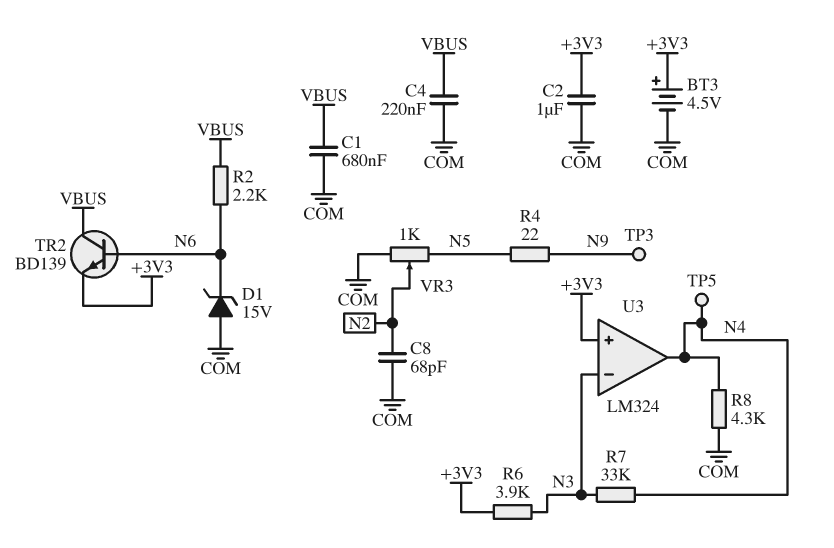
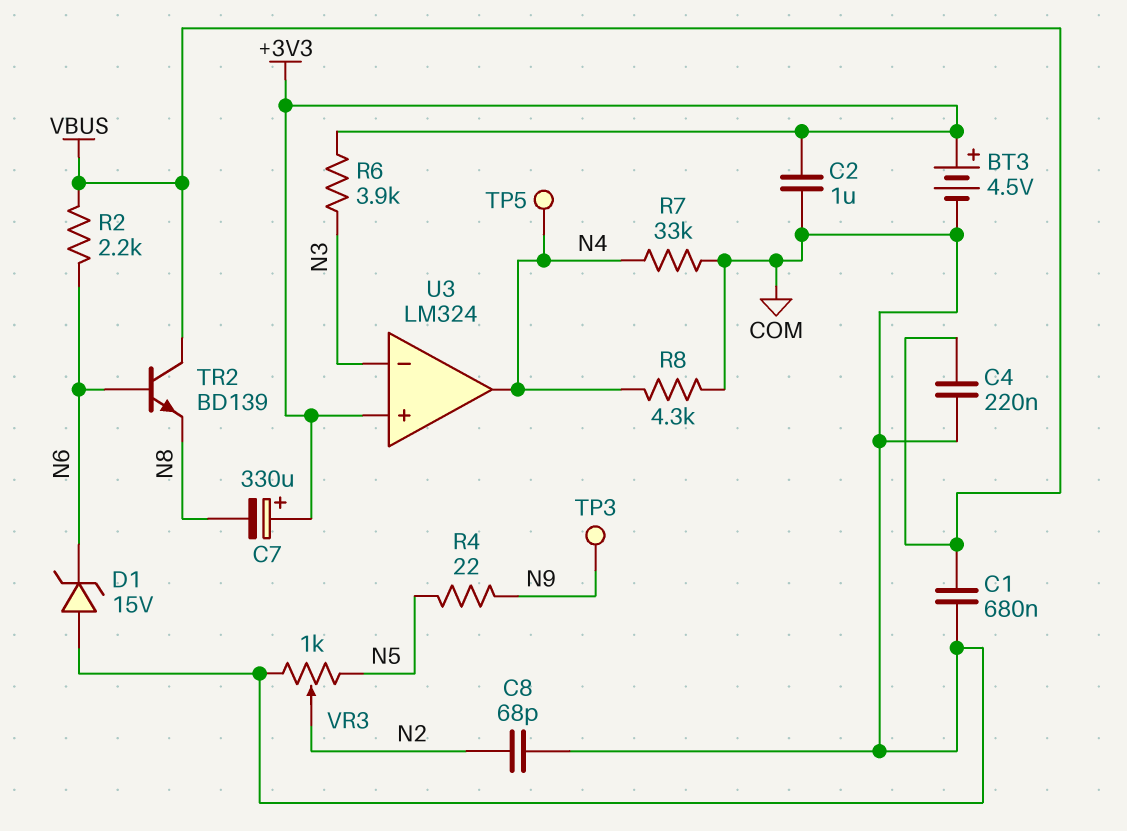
C7: none -> 330uF (plus +3V3, minus N8)
R7: 33k (N3, N4) -> 33k (COM, N4)
TR2: NPN BD139 (B N6, C VBUS, E +3V3) -> NPN BD139 (B N6, C VBUS, E N8)

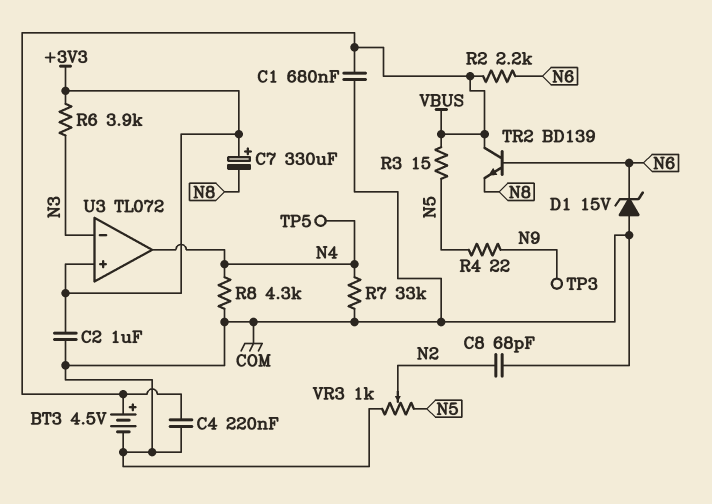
BT3: 4.5V (plus +3V3, minus COM) -> 4.5V (plus VBUS, minus COM)
R3: none -> 15 (N5, VBUS)
U3: LM324 -> TL072

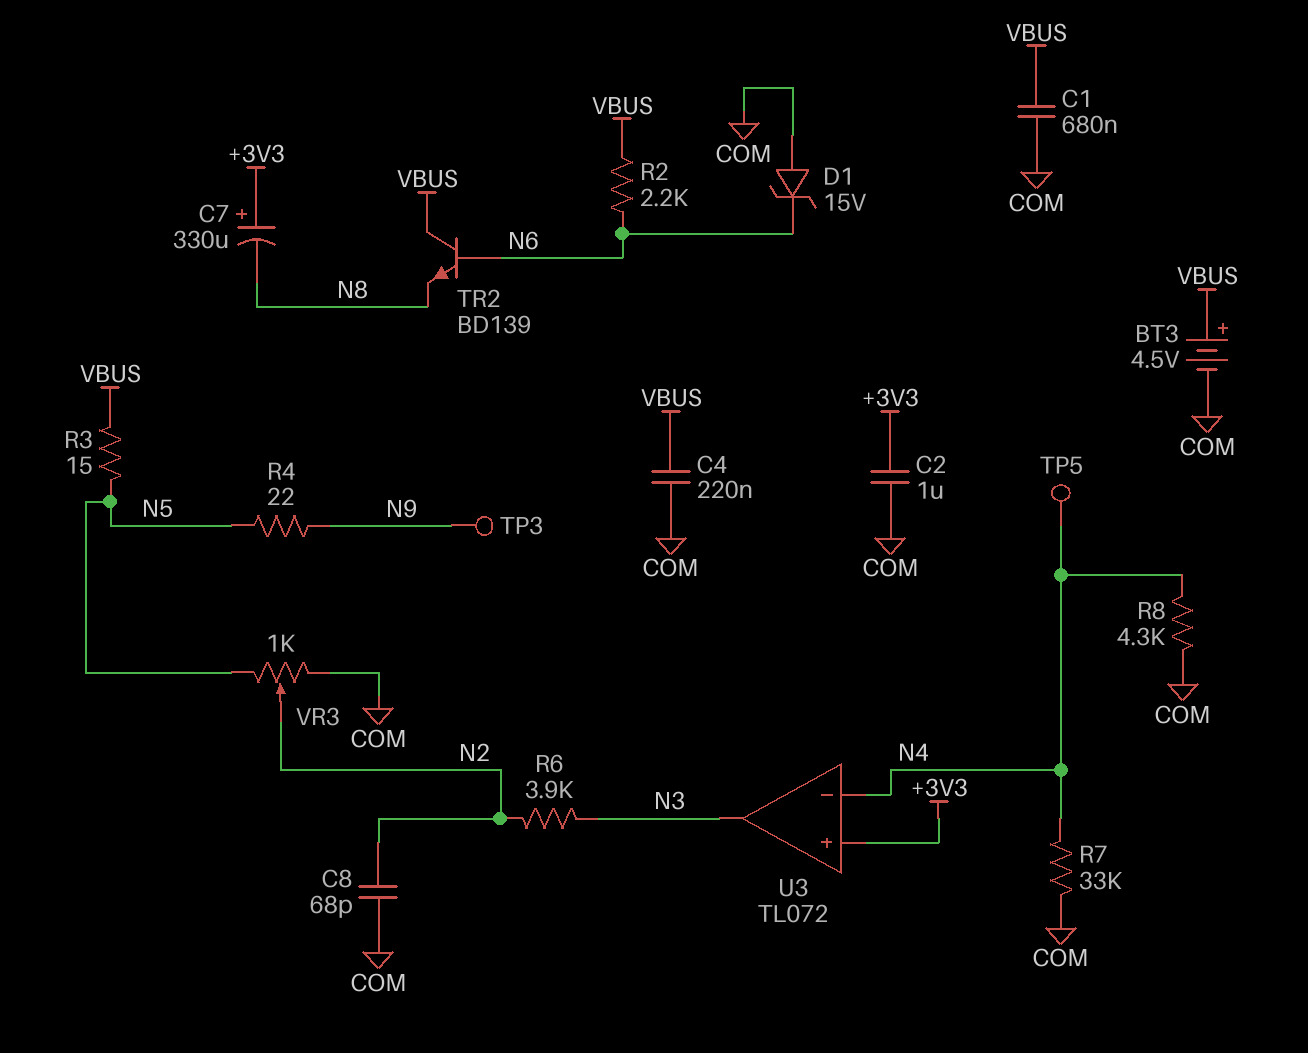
R6: 3.9k (+3V3, N3) -> 3.9k (N2, N3)
U3 pin in-: N3 -> N4
U3 pin out: N4 -> N3

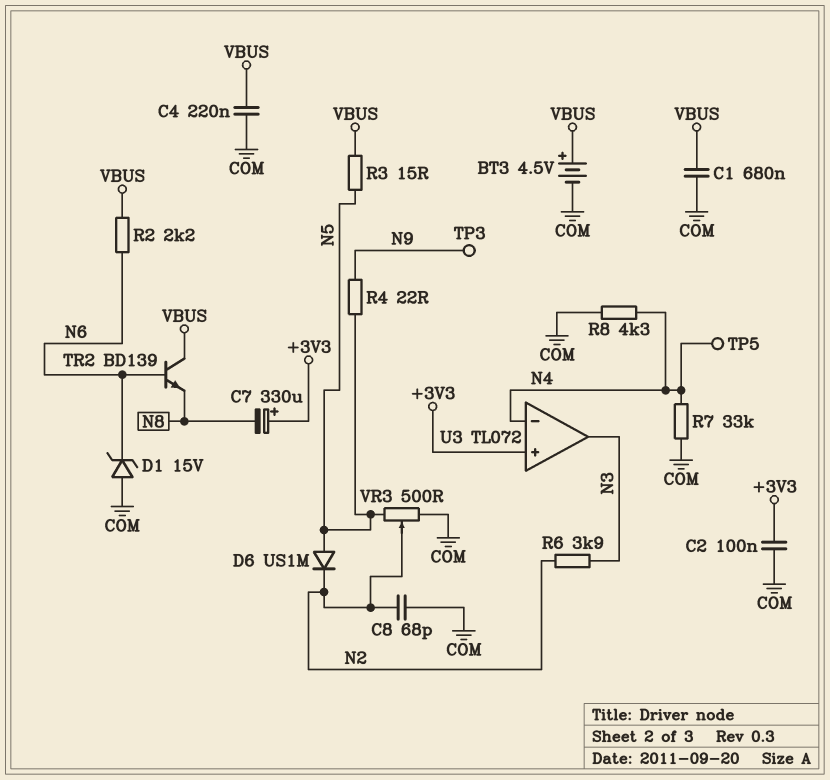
C2: 1uF (+3V3, COM) -> 100nF (+3V3, COM)
D6: none -> diode US1M (A N5, K N2)
VR3: 1k (COM, N5, wiper N2) -> 500 (COM, N5, wiper N2)

